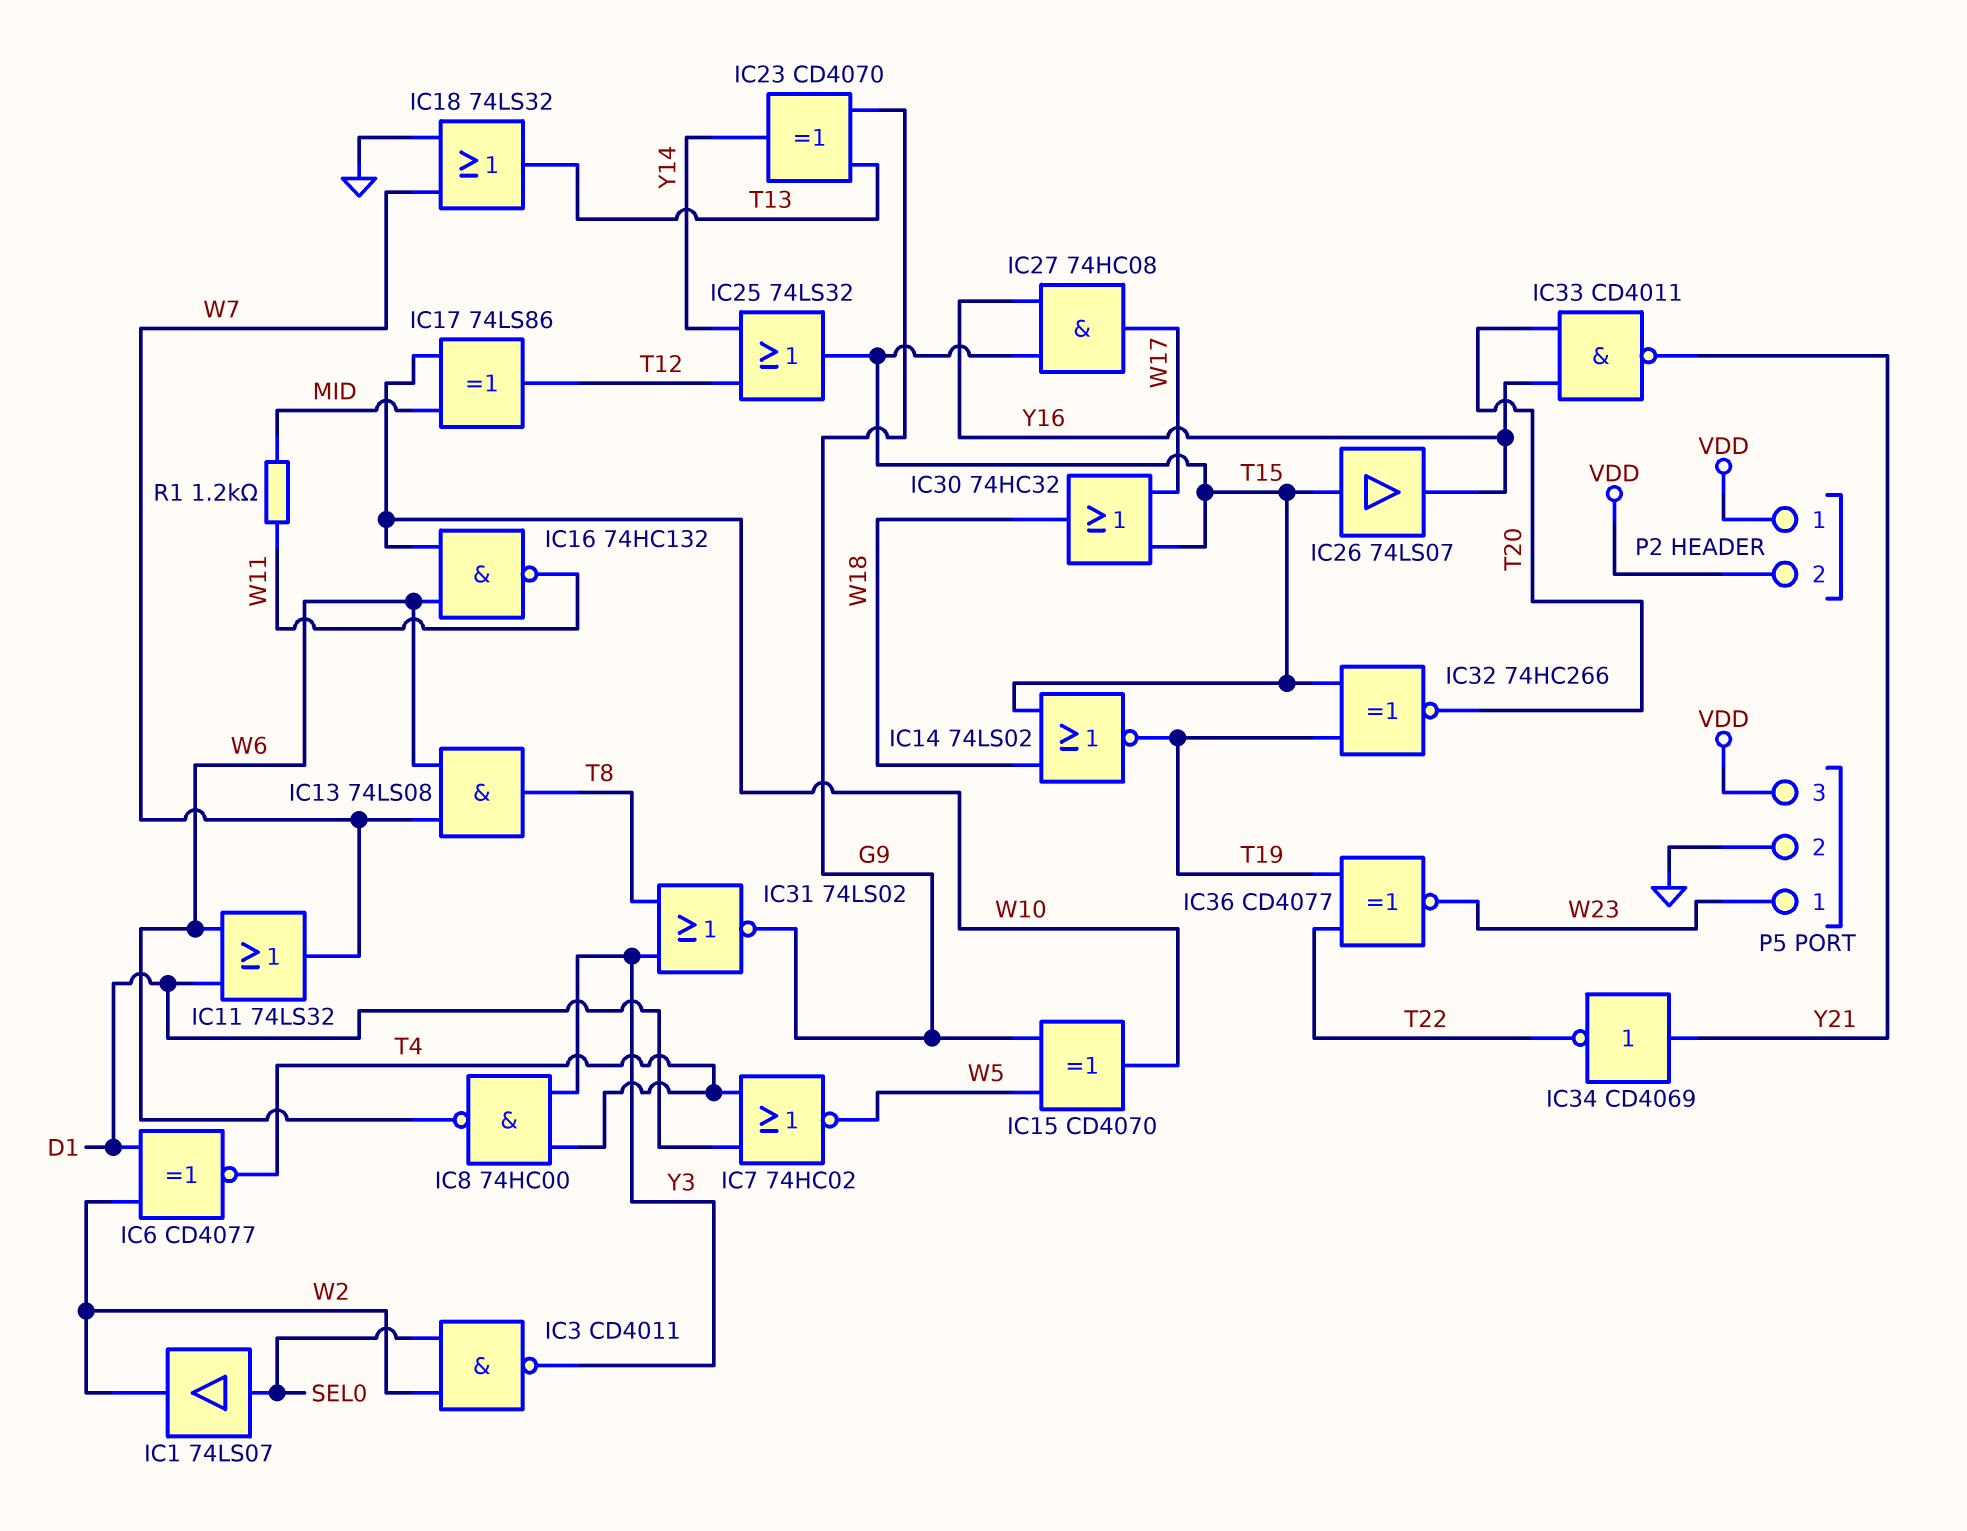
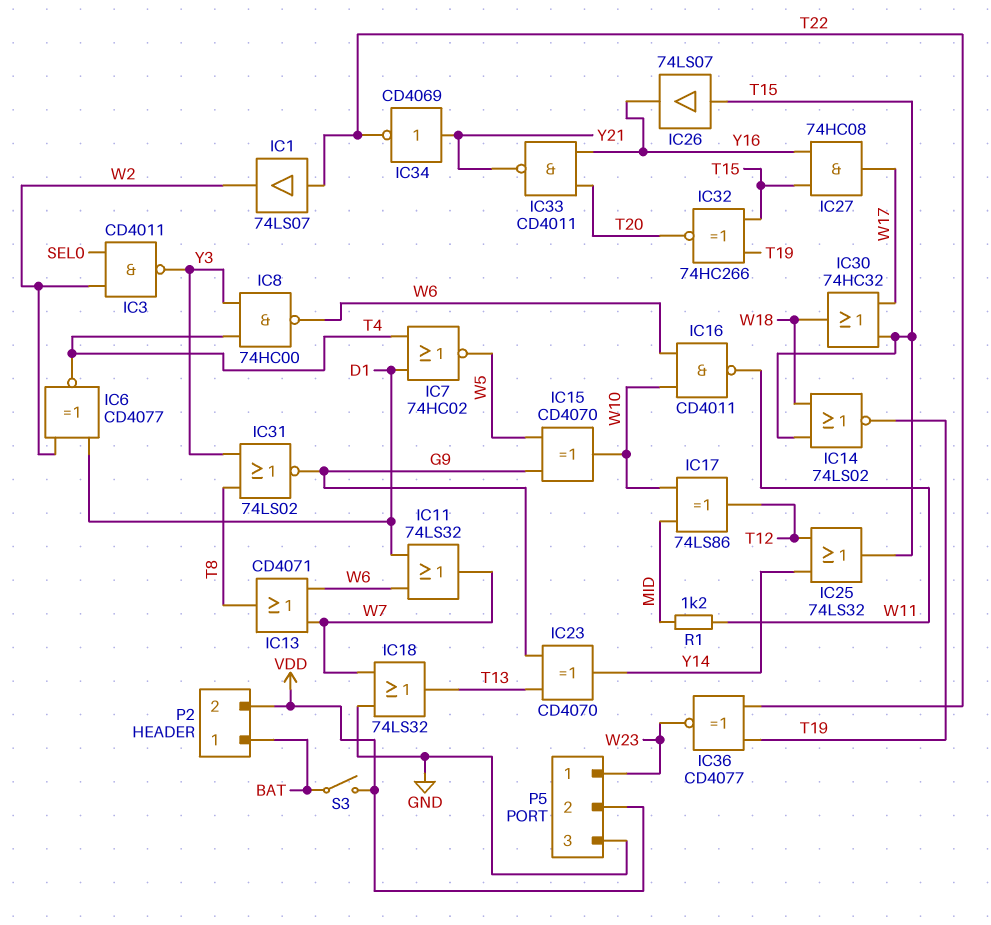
IC1: buffer 74LS07 (in SEL0, out W2) -> buffer 74LS07 (in T22, out W2)
IC13: AND 74LS08 (in W6, in W7, out T8) -> OR CD4071 (in W6, in W7, out T8)
IC16: NAND 74HC132 (in W6, in W10, out W11) -> NAND CD4011 (in W6, in W10, out W11)
P2 pin 1: VDD -> BAT
P5 pin 2: GND -> VDD
P5 pin 3: VDD -> GND
S3: none -> switch (BAT, VDD)

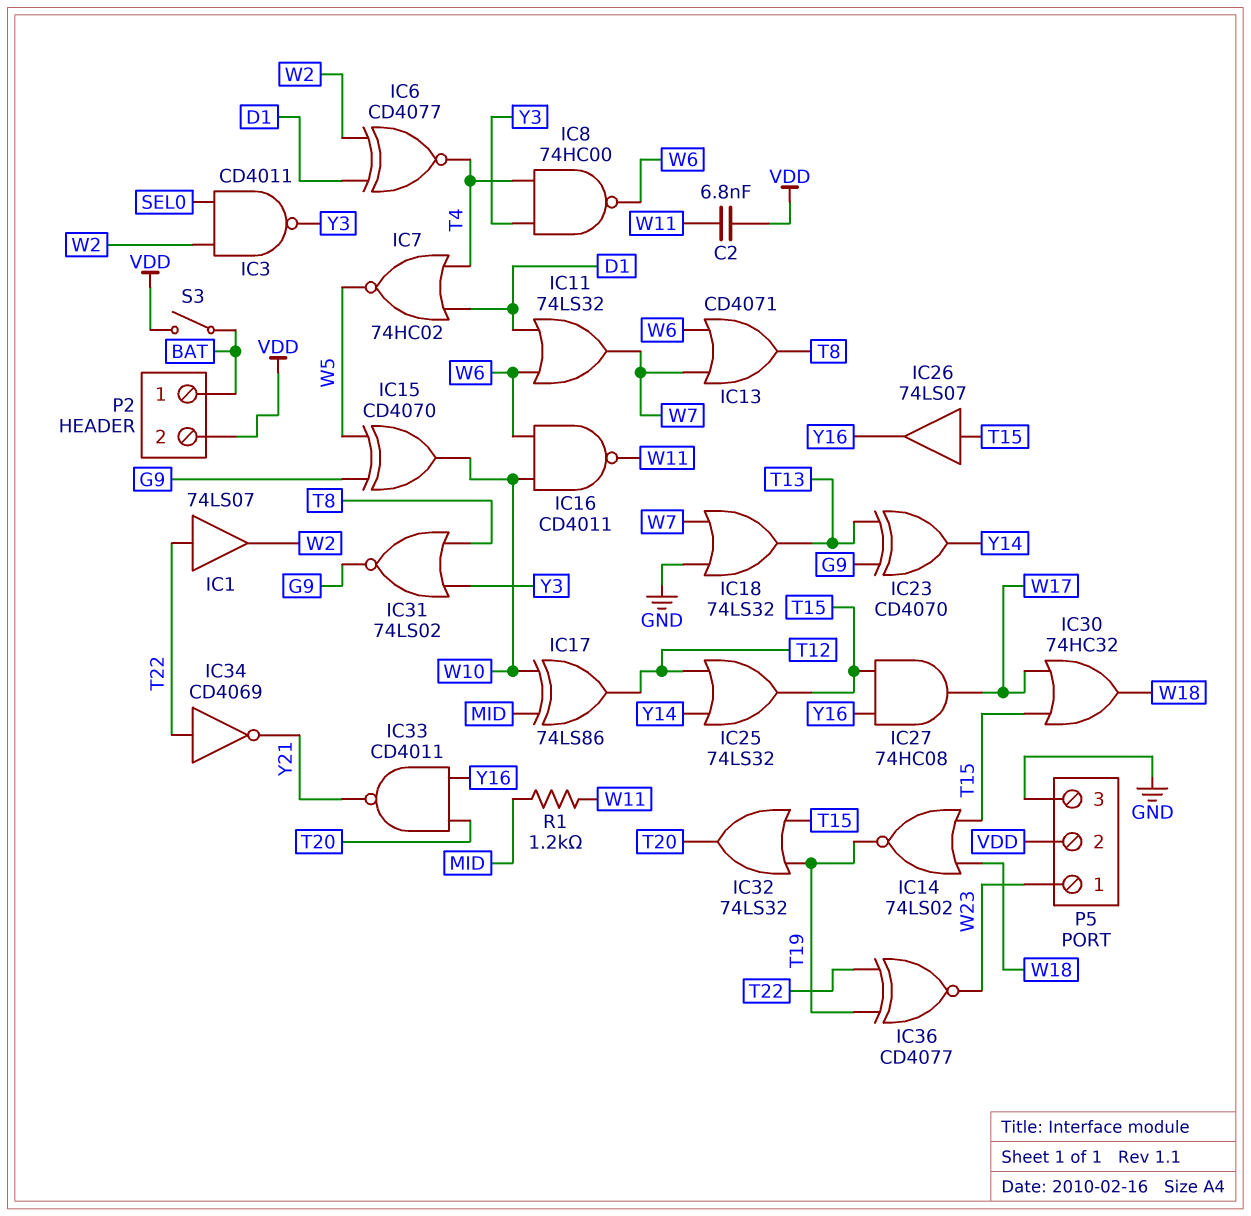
C2: none -> 6.8nF (VDD, W11)
IC32: XNOR 74HC266 (in T15, in T19, out T20) -> OR 74LS32 (in T15, in T19, out T20)
IC34: NOT CD4069 (in Y21, out T22) -> NOT CD4069 (in T22, out Y21)

